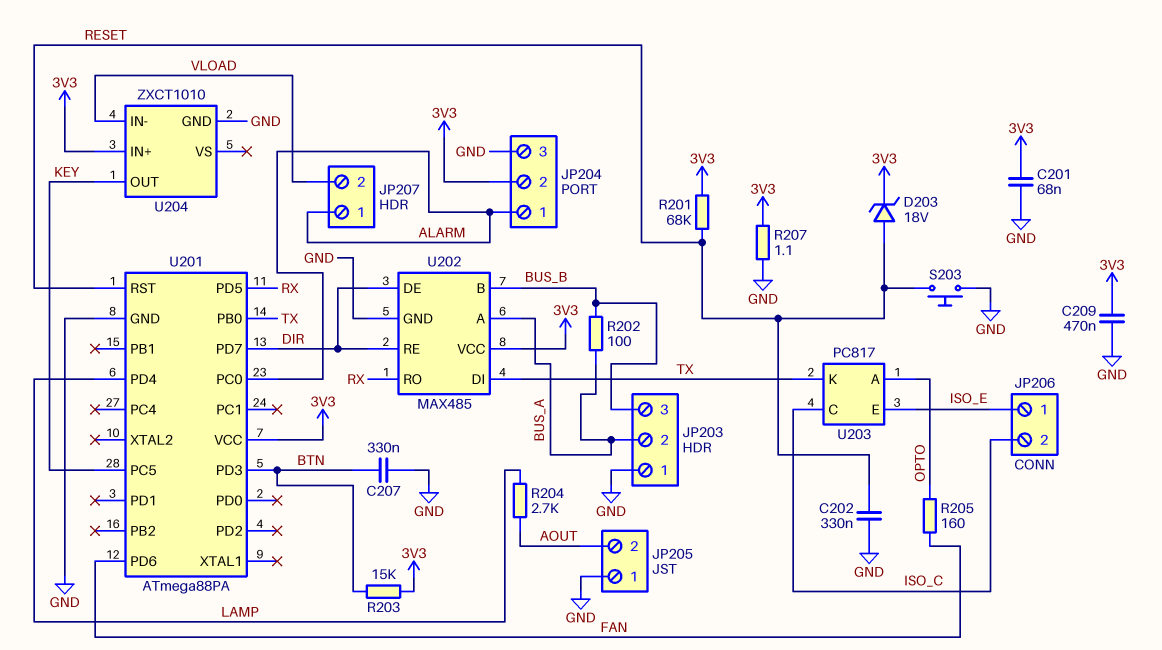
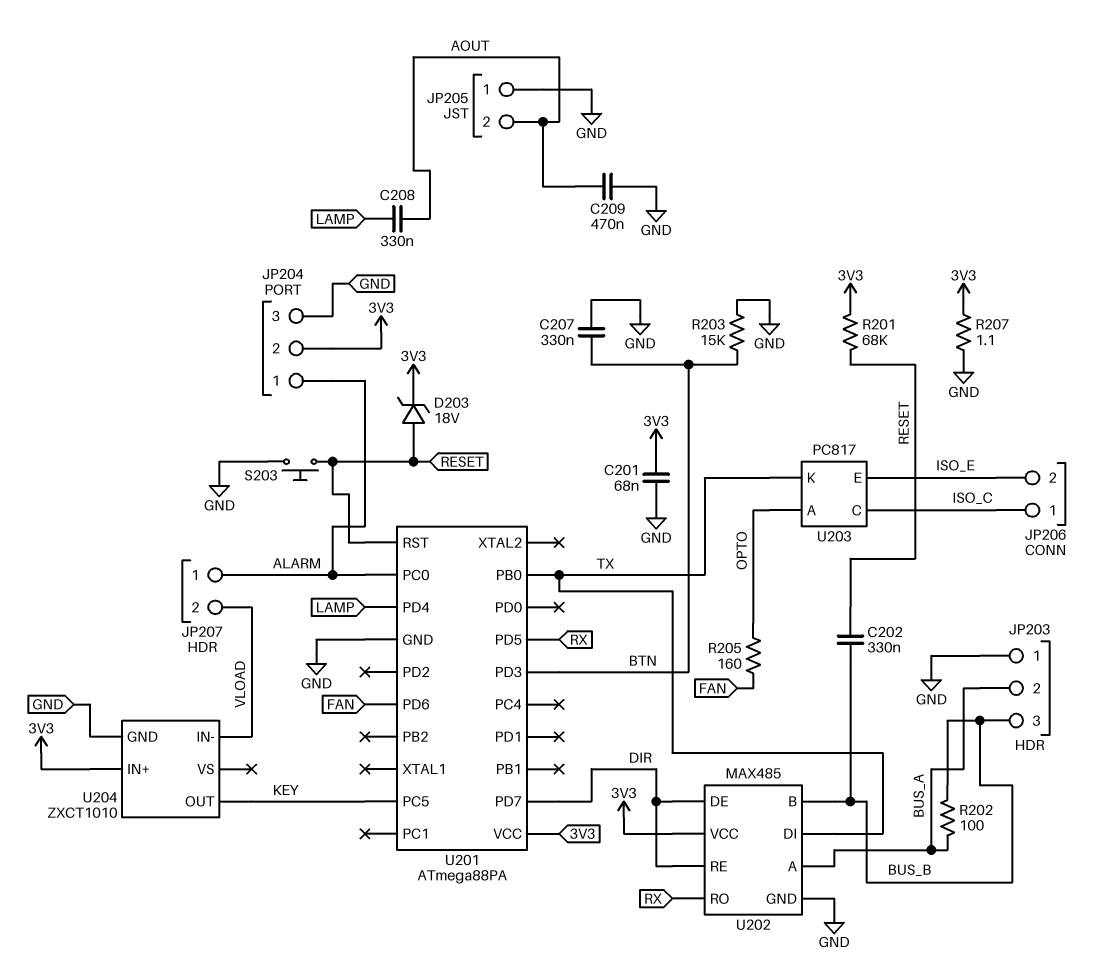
C202: 330nF (GND, RESET) -> 330nF (BUS_B, RESET)
C208: none -> 330nF (AOUT, LAMP)
C209: 470nF (3V3, GND) -> 470nF (AOUT, GND)
JP206 pin 1: ISO_E -> ISO_C
JP206 pin 2: ISO_C -> ISO_E
R203: 15k (3V3, BTN) -> 15k (BTN, GND)
R204: 2.7k (AOUT, LAMP) -> none

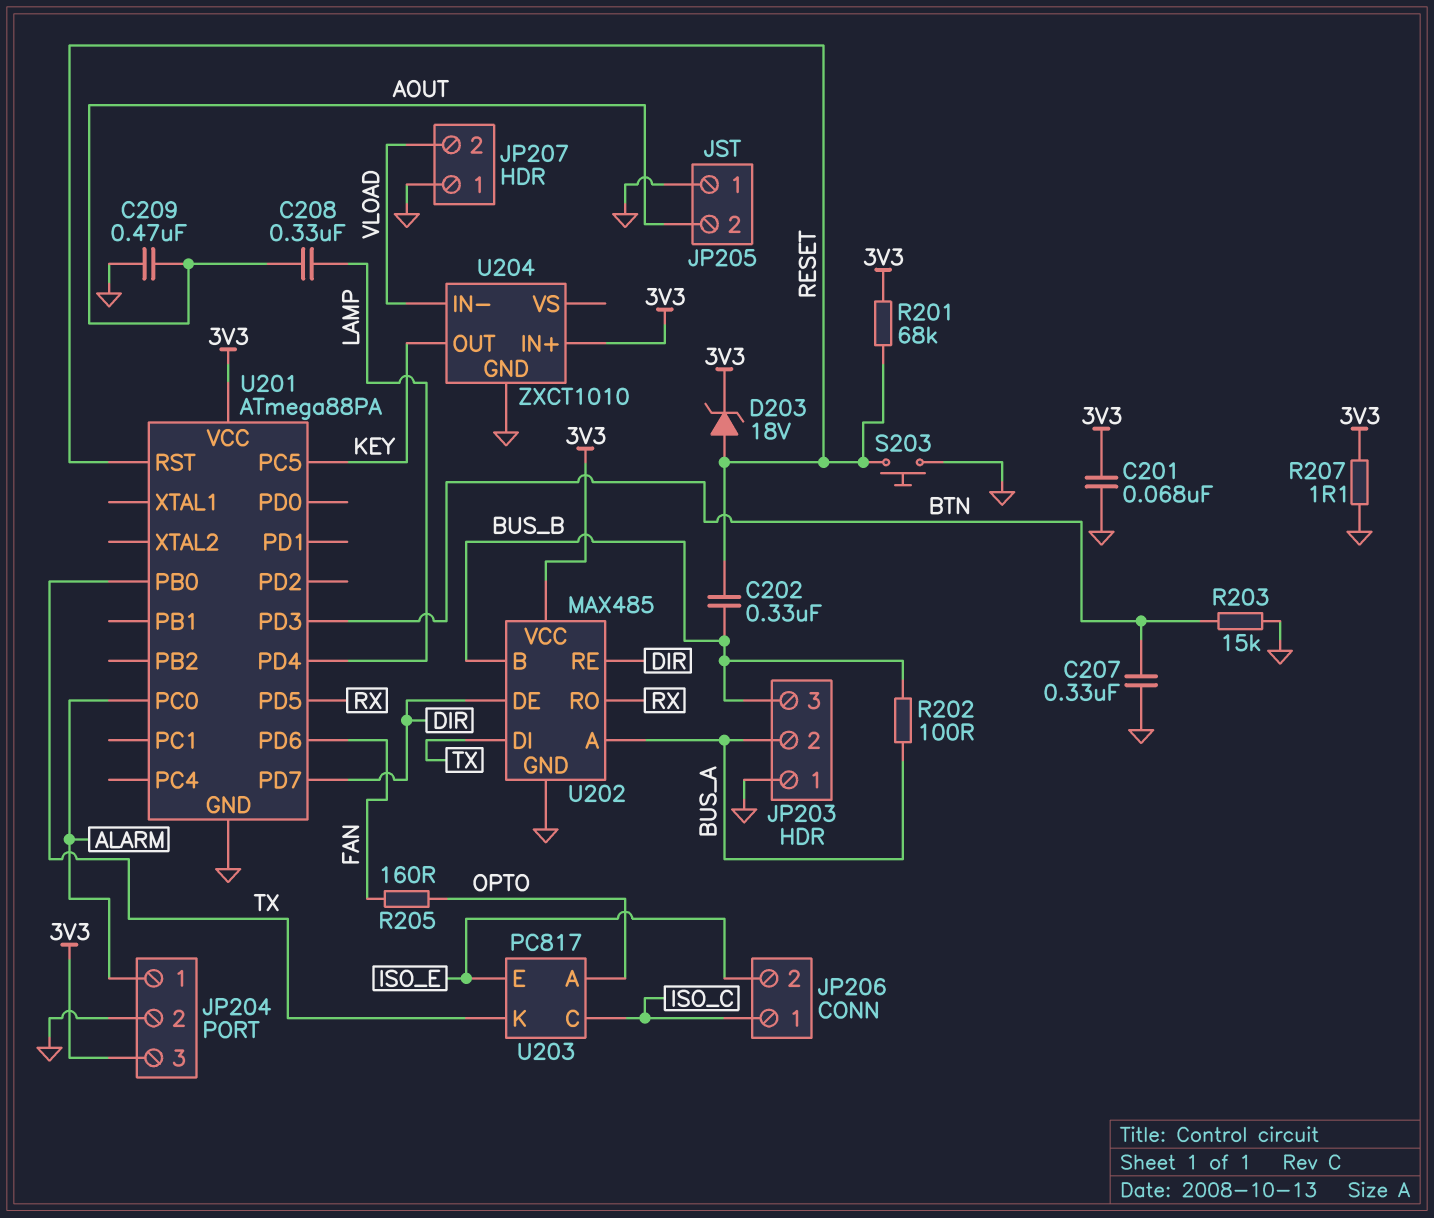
JP204 pin 2: 3V3 -> GND
JP204 pin 3: GND -> 3V3
JP207 pin 1: ALARM -> GND

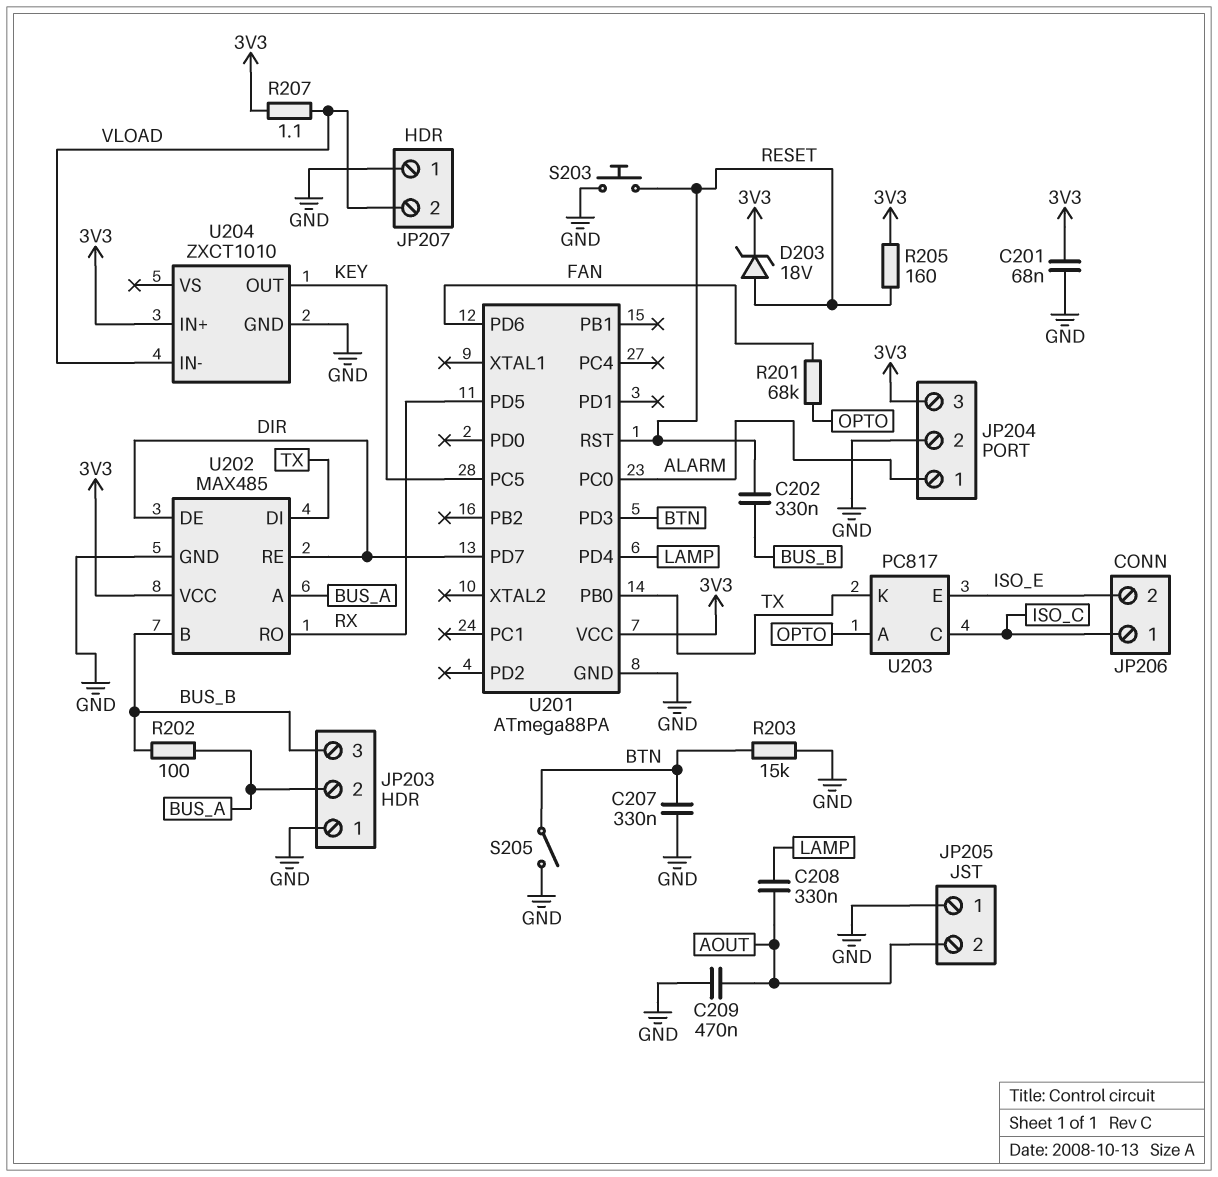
R201: 68k (3V3, RESET) -> 68k (FAN, OPTO)
R205: 160 (FAN, OPTO) -> 160 (3V3, RESET)
R207: 1.1 (3V3, GND) -> 1.1 (3V3, VLOAD)
S205: none -> switch (BTN, GND)

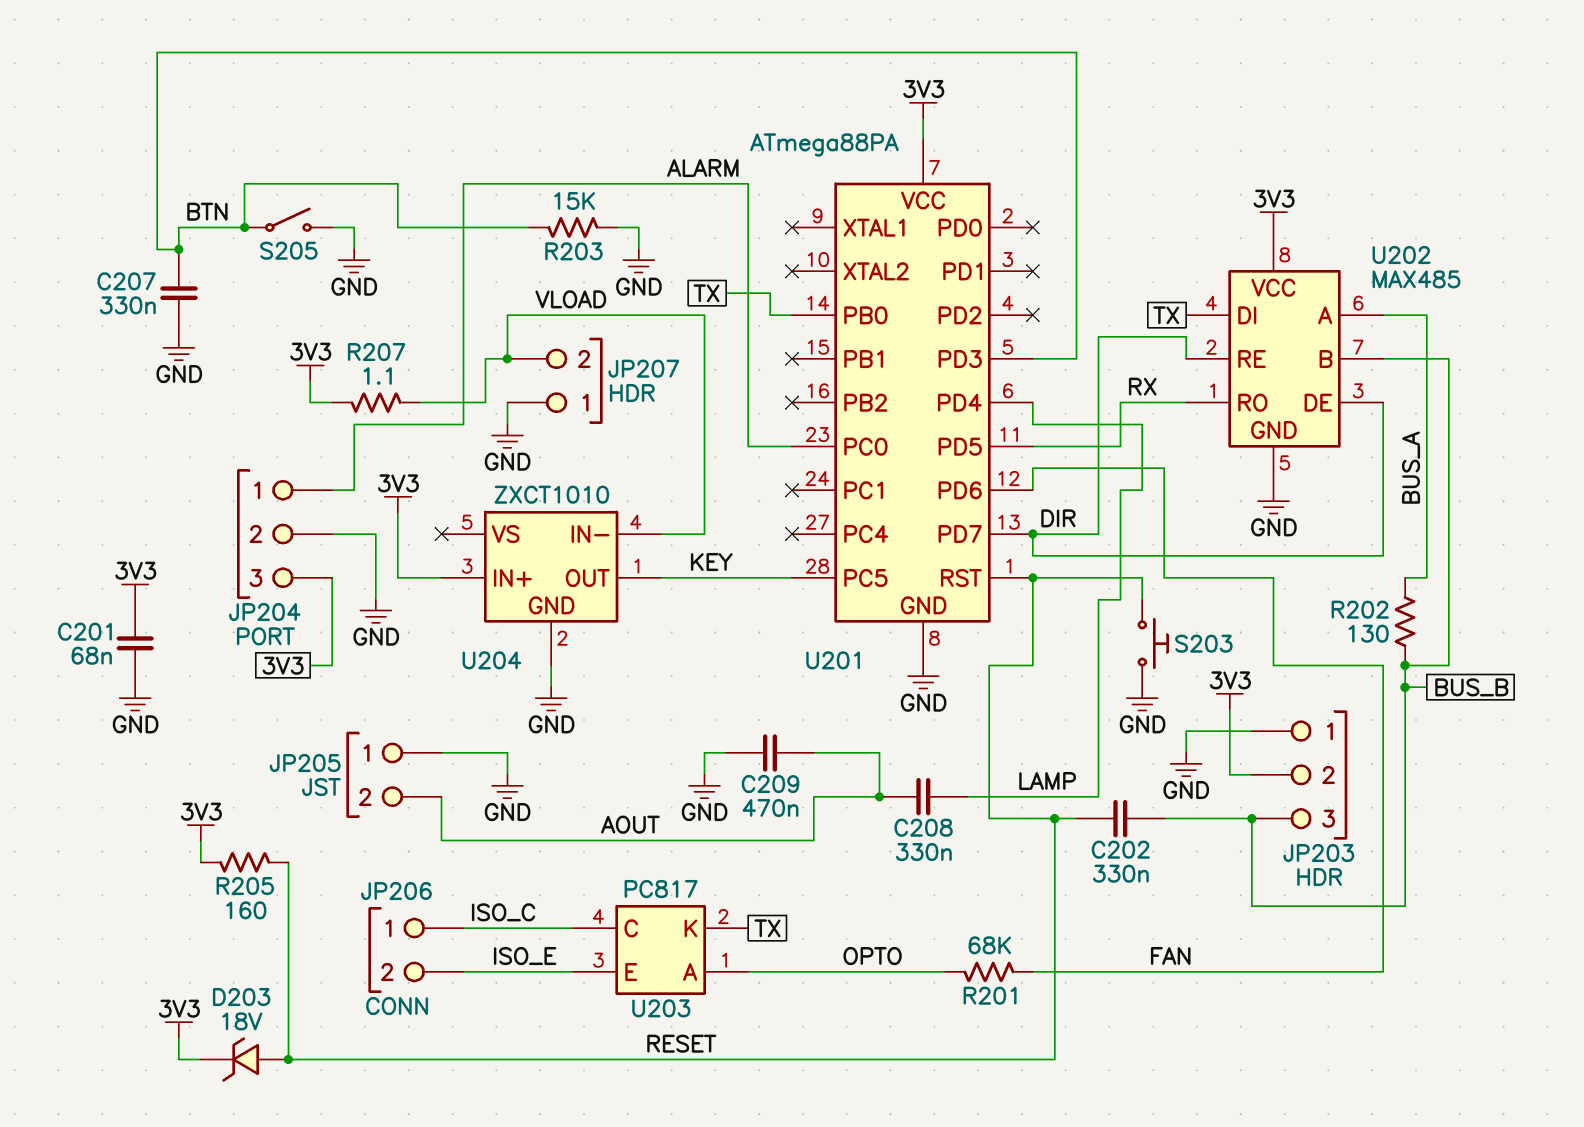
JP203 pin 2: BUS_A -> 3V3
R202: 100 (BUS_A, BUS_B) -> 130 (BUS_A, BUS_B)

